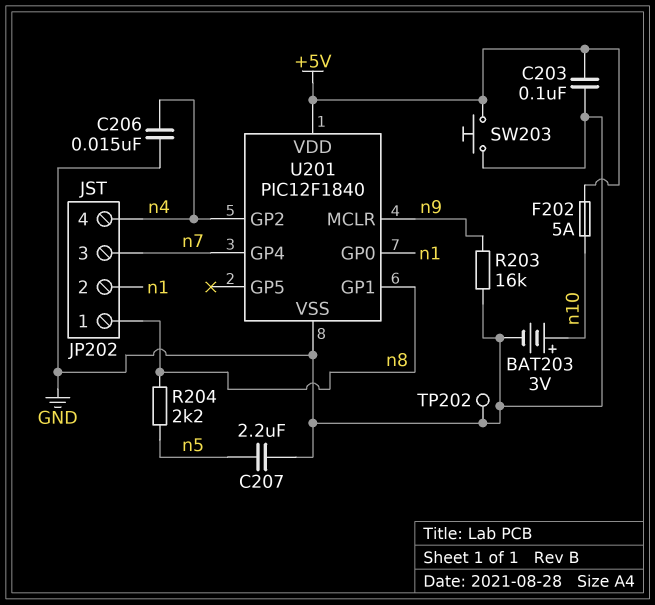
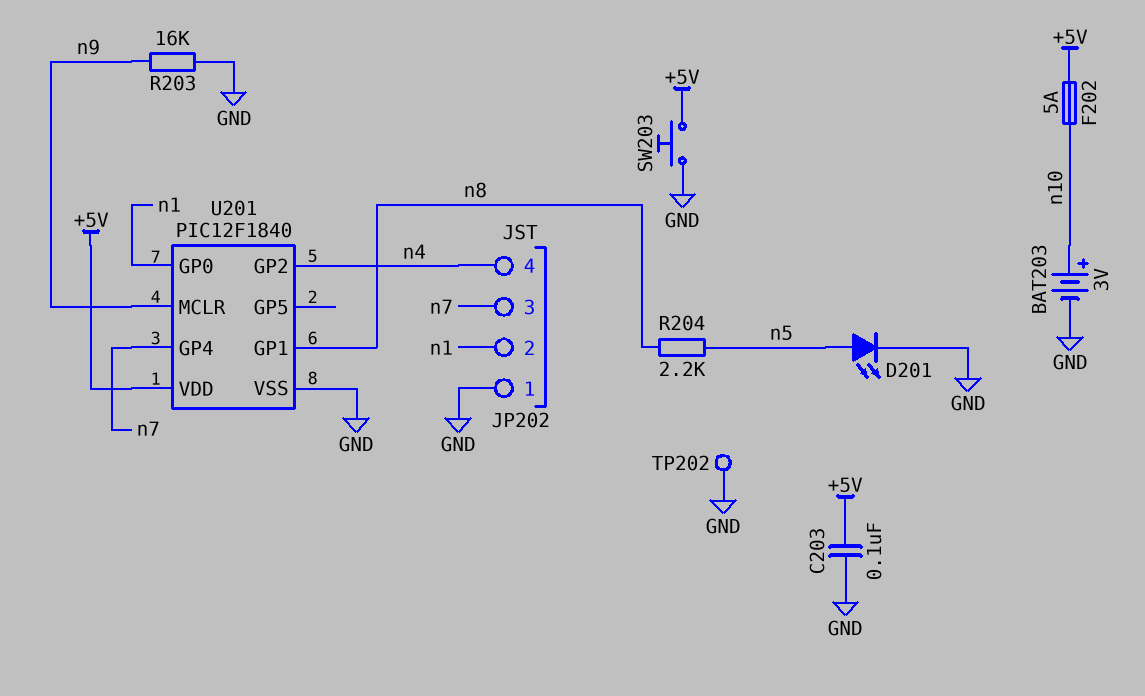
C206: 15nF (GND, n4) -> none
C207: 2.2uF (GND, n5) -> none
D201: none -> LED (A n5, K GND)
JP202 pin 1: n8 -> GND

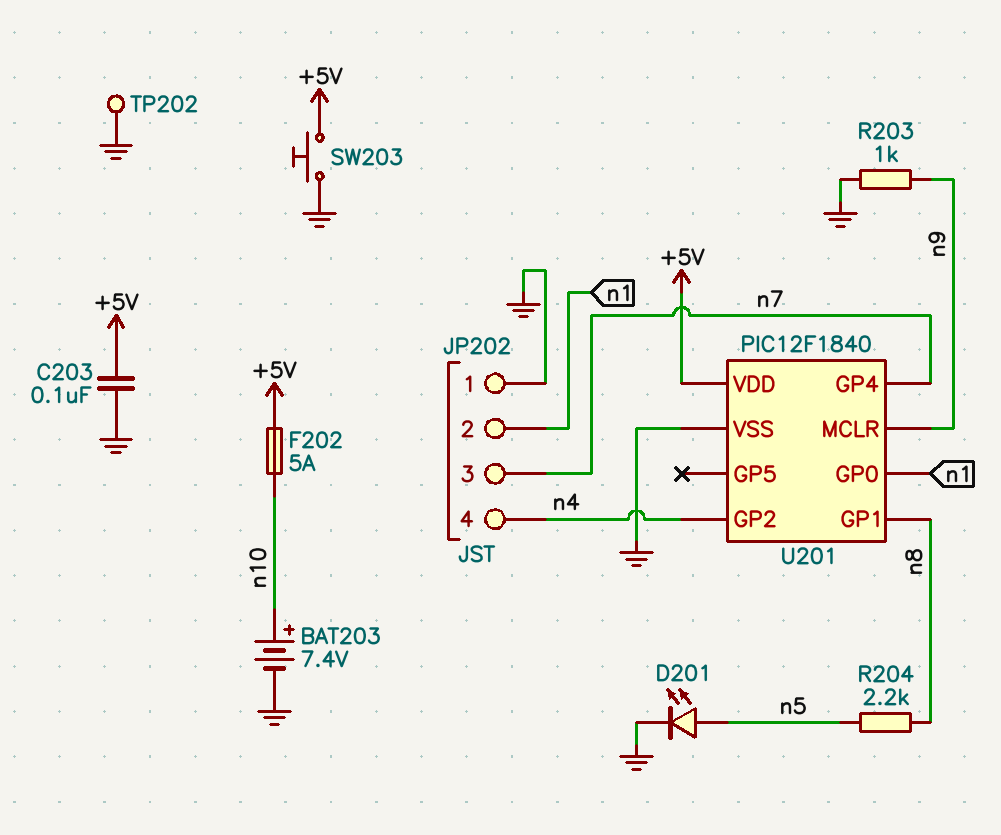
BAT203: 3V (plus n10, minus GND) -> 7.4V (plus n10, minus GND)
R203: 16k (GND, n9) -> 1k (GND, n9)

